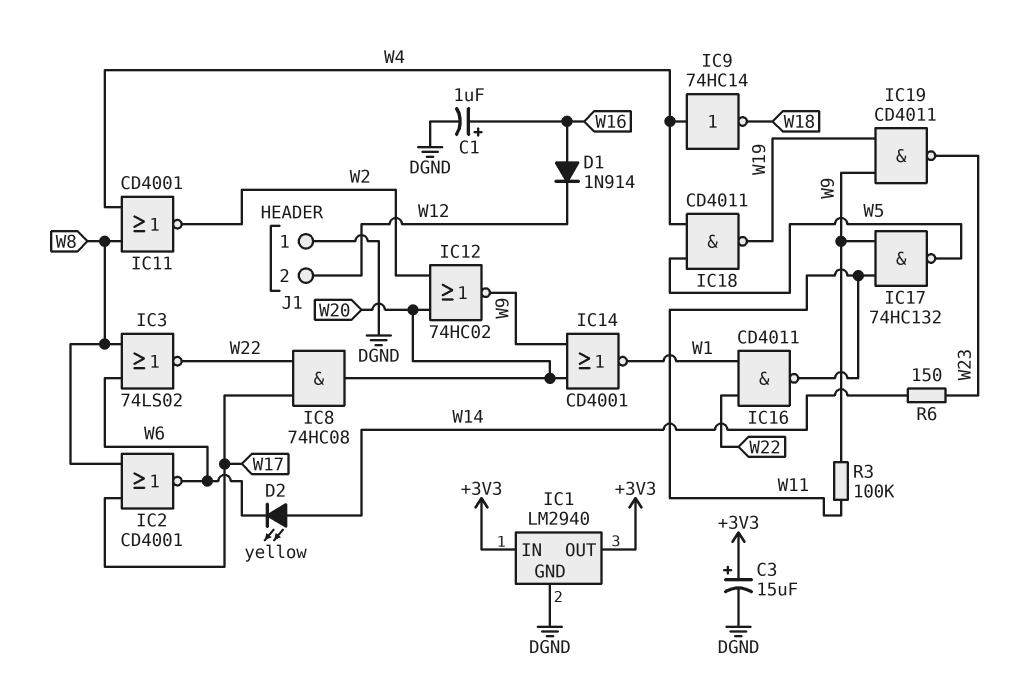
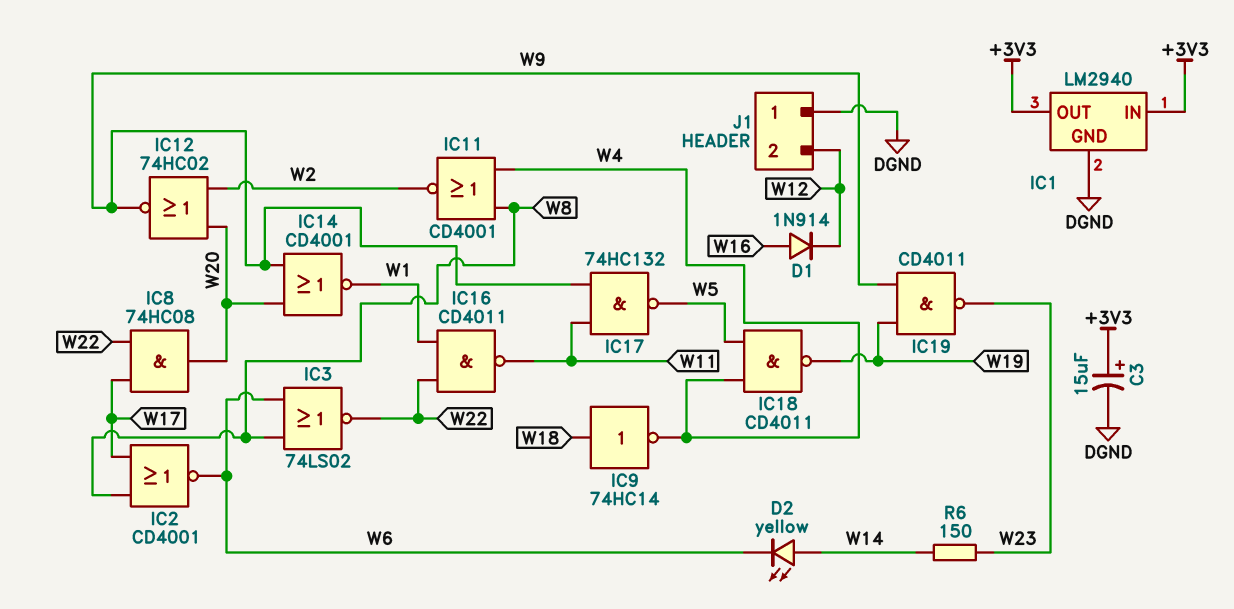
C1: 1uF (plus W16, minus DGND) -> none
IC9: NOT 74HC14 (in W4, out W18) -> NOT 74HC14 (in W18, out W4)
R3: 100k (W9, W11) -> none

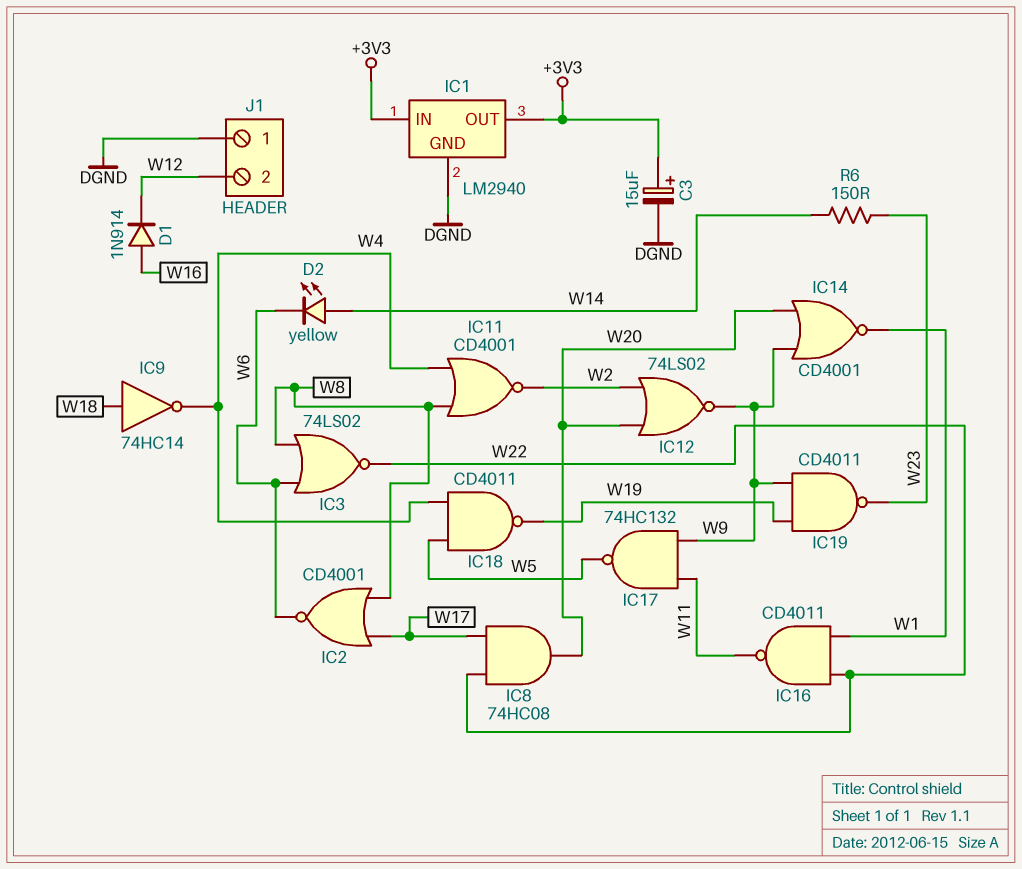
IC12: NOR 74HC02 (in W2, in W20, out W9) -> NOR 74LS02 (in W2, in W20, out W9)

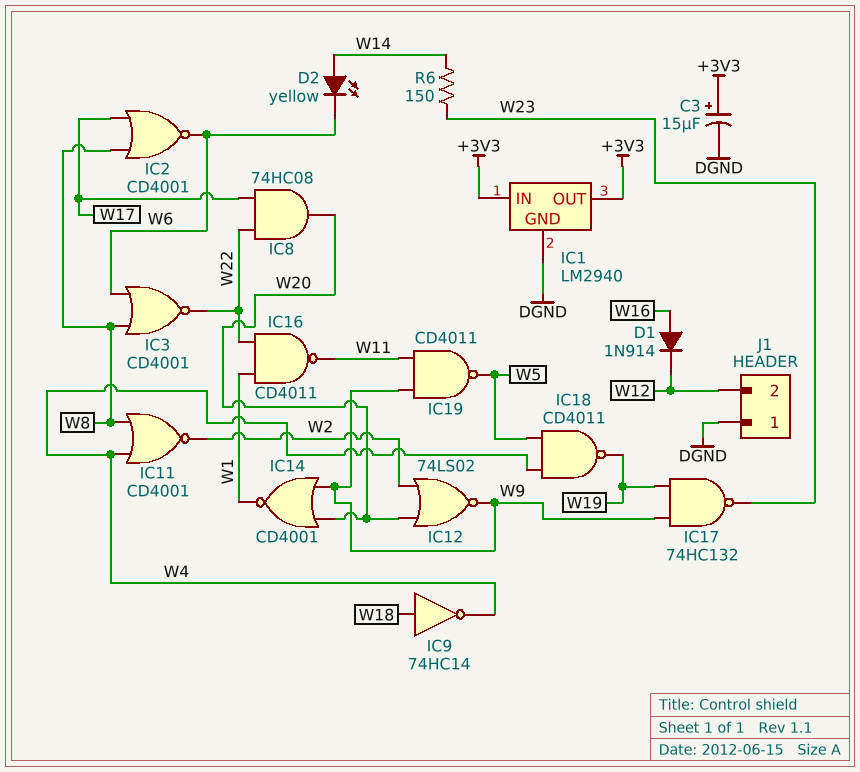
IC3: NOR 74LS02 (in W6, in W8, out W22) -> NOR CD4001 (in W6, in W8, out W22)
IC17: NAND 74HC132 (in W9, in W11, out W5) -> NAND 74HC132 (in W9, in W19, out W23)
IC19: NAND CD4011 (in W9, in W19, out W23) -> NAND CD4011 (in W9, in W11, out W5)

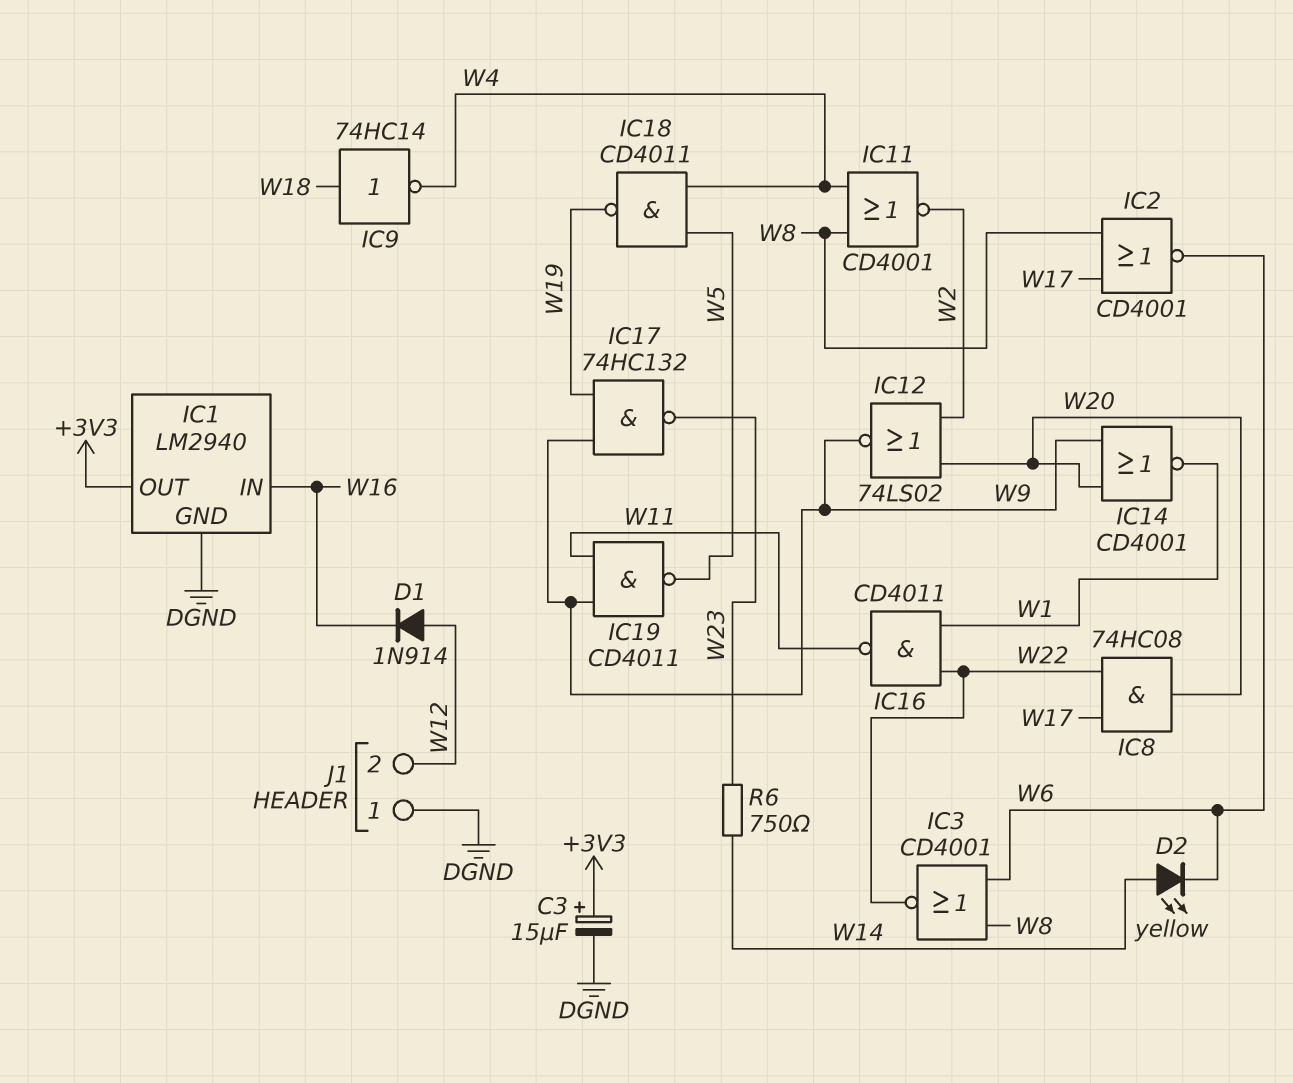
D1: diode 1N914 (A W16, K W12) -> diode 1N914 (A W12, K W16)
IC1 pin IN: +3V3 -> W16
R6: 150 (W14, W23) -> 750 (W14, W23)

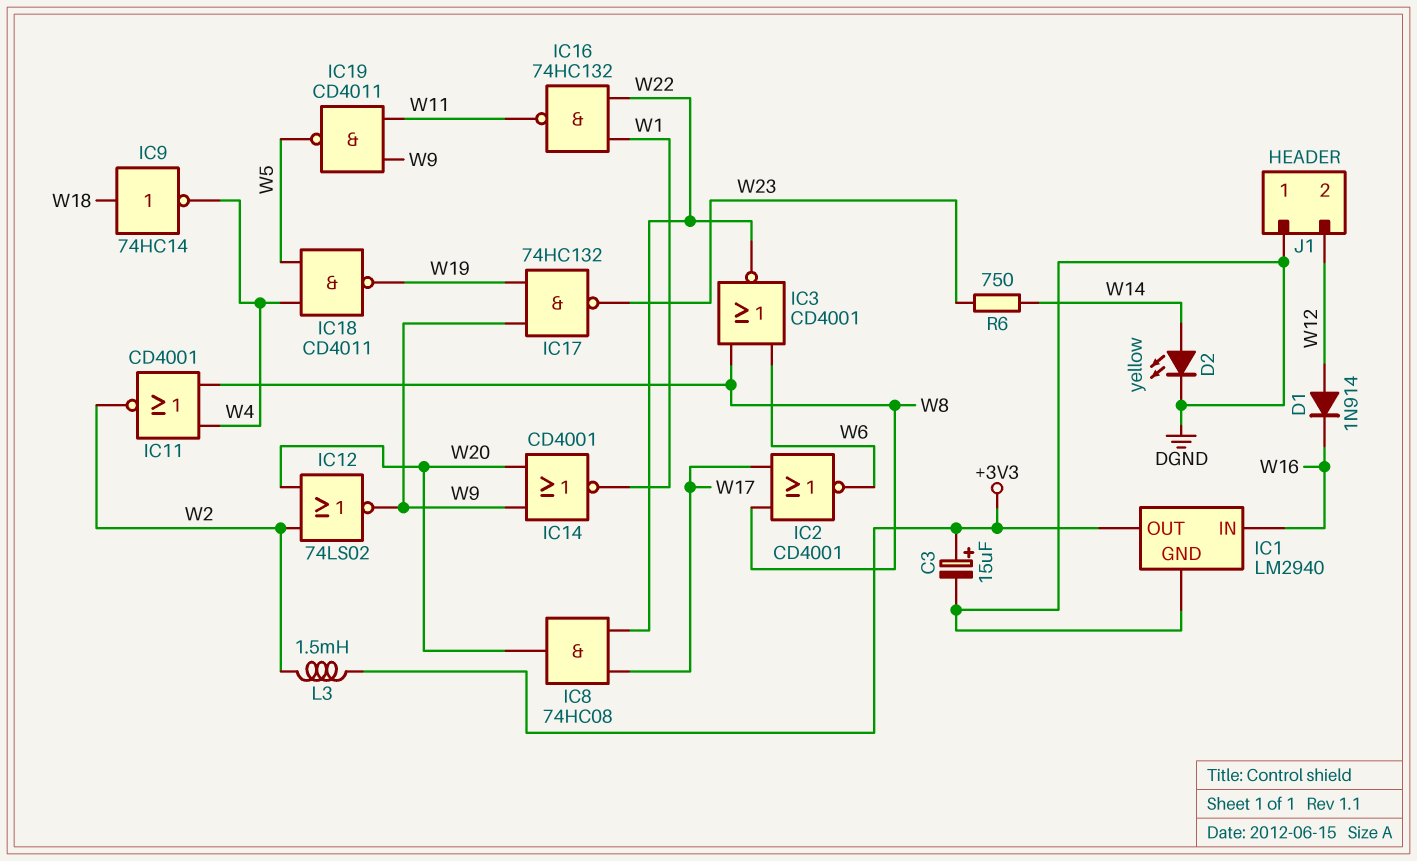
D2: LED yellow (A W14, K W6) -> LED yellow (A W14, K DGND)
IC16: NAND CD4011 (in W1, in W22, out W11) -> NAND 74HC132 (in W1, in W22, out W11)
L3: none -> 1.5mH (+3V3, W2)

